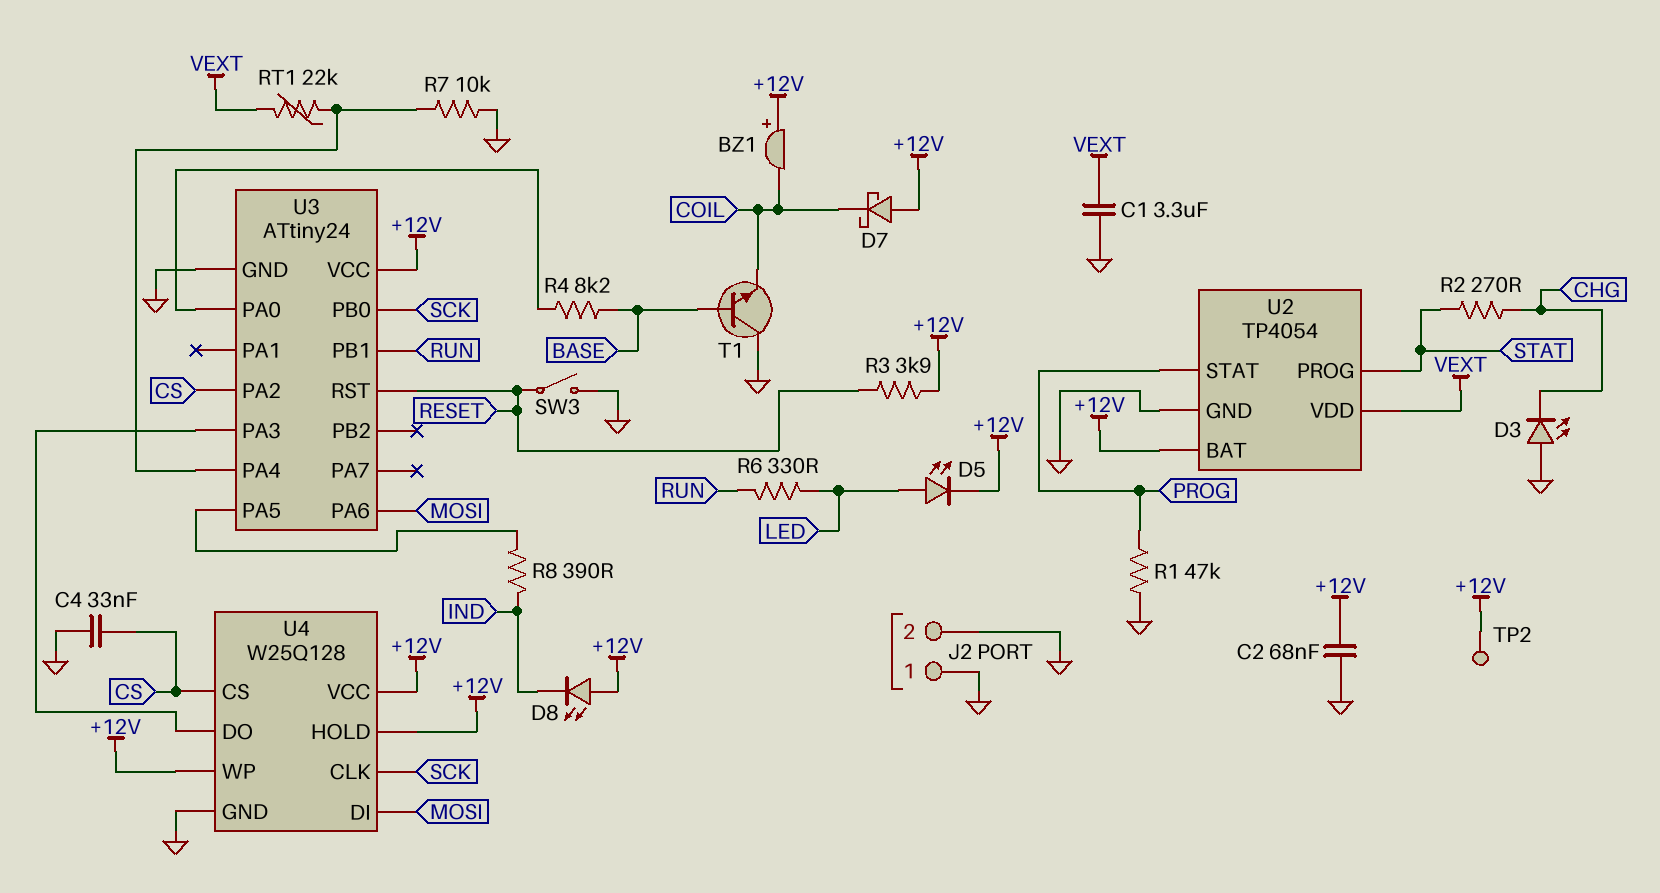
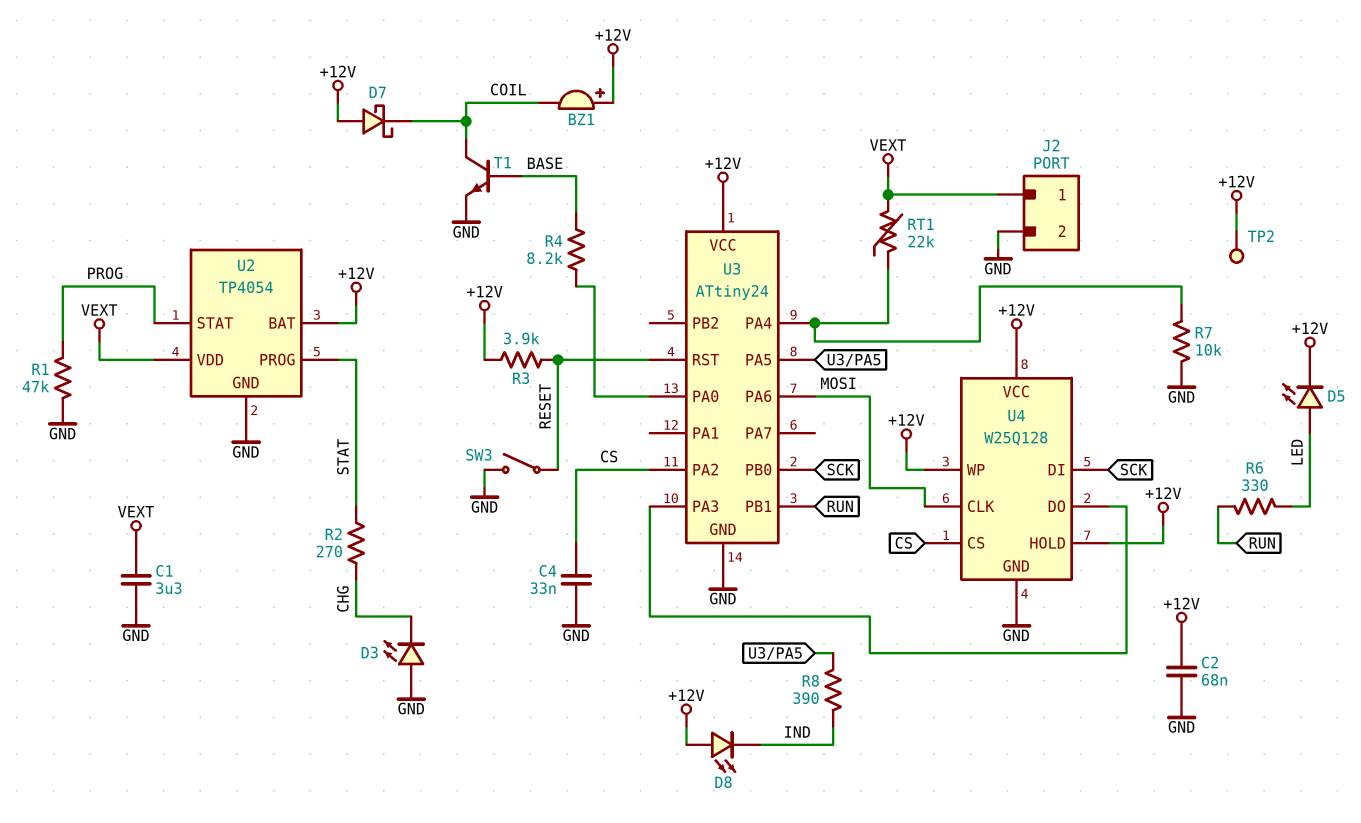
J2 pin 1: GND -> VEXT
T1: NPN (B BASE, C GND, E COIL) -> NPN (B BASE, C COIL, E GND)
U4 pin CLK: SCK -> MOSI
U4 pin DI: MOSI -> SCK

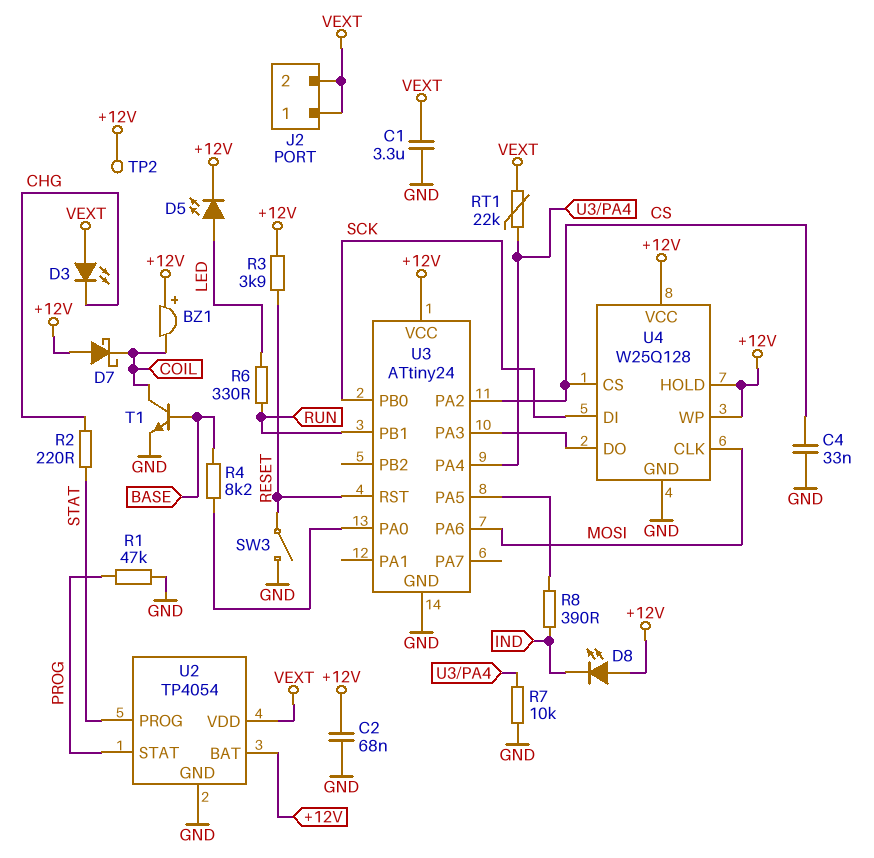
D3: LED (A GND, K CHG) -> LED (A VEXT, K CHG)
J2 pin 2: GND -> VEXT
R2: 270 (CHG, STAT) -> 220 (CHG, STAT)

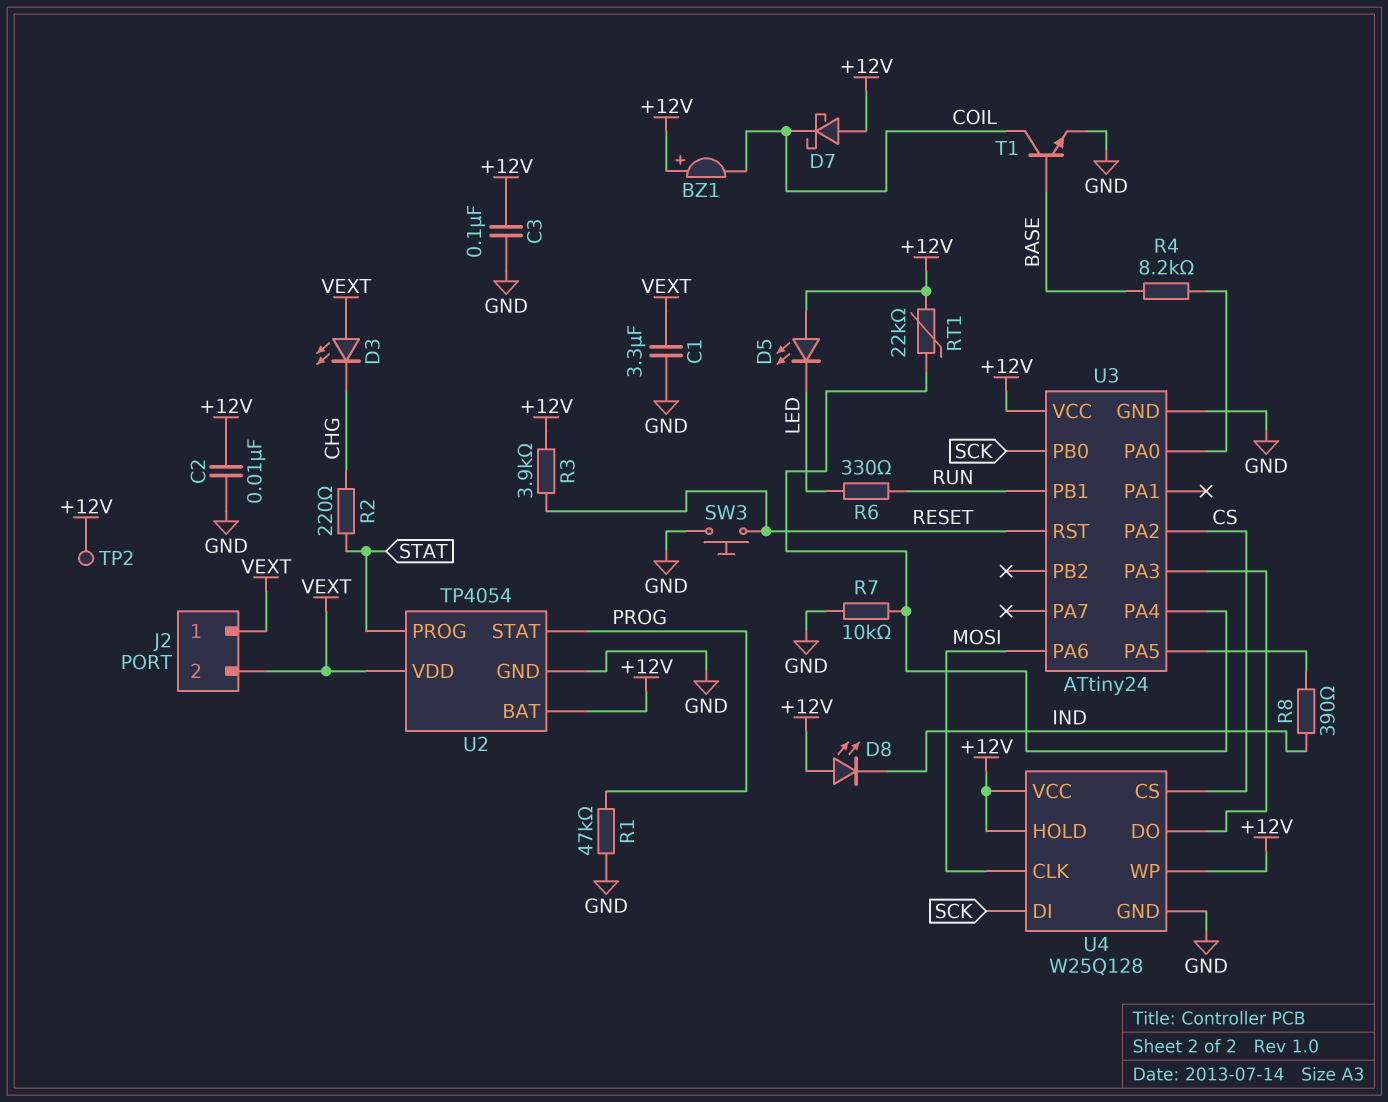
C2: 68nF (+12V, GND) -> 10nF (+12V, GND)
C3: none -> 100nF (+12V, GND)
C4: 33nF (CS, GND) -> none
D5: LED (A LED, K +12V) -> LED (A +12V, K LED)
RT1: 22k (U3/PA4, VEXT) -> 22k (+12V, U3/PA4)
SW3: switch (GND, RESET) -> button (GND, RESET)

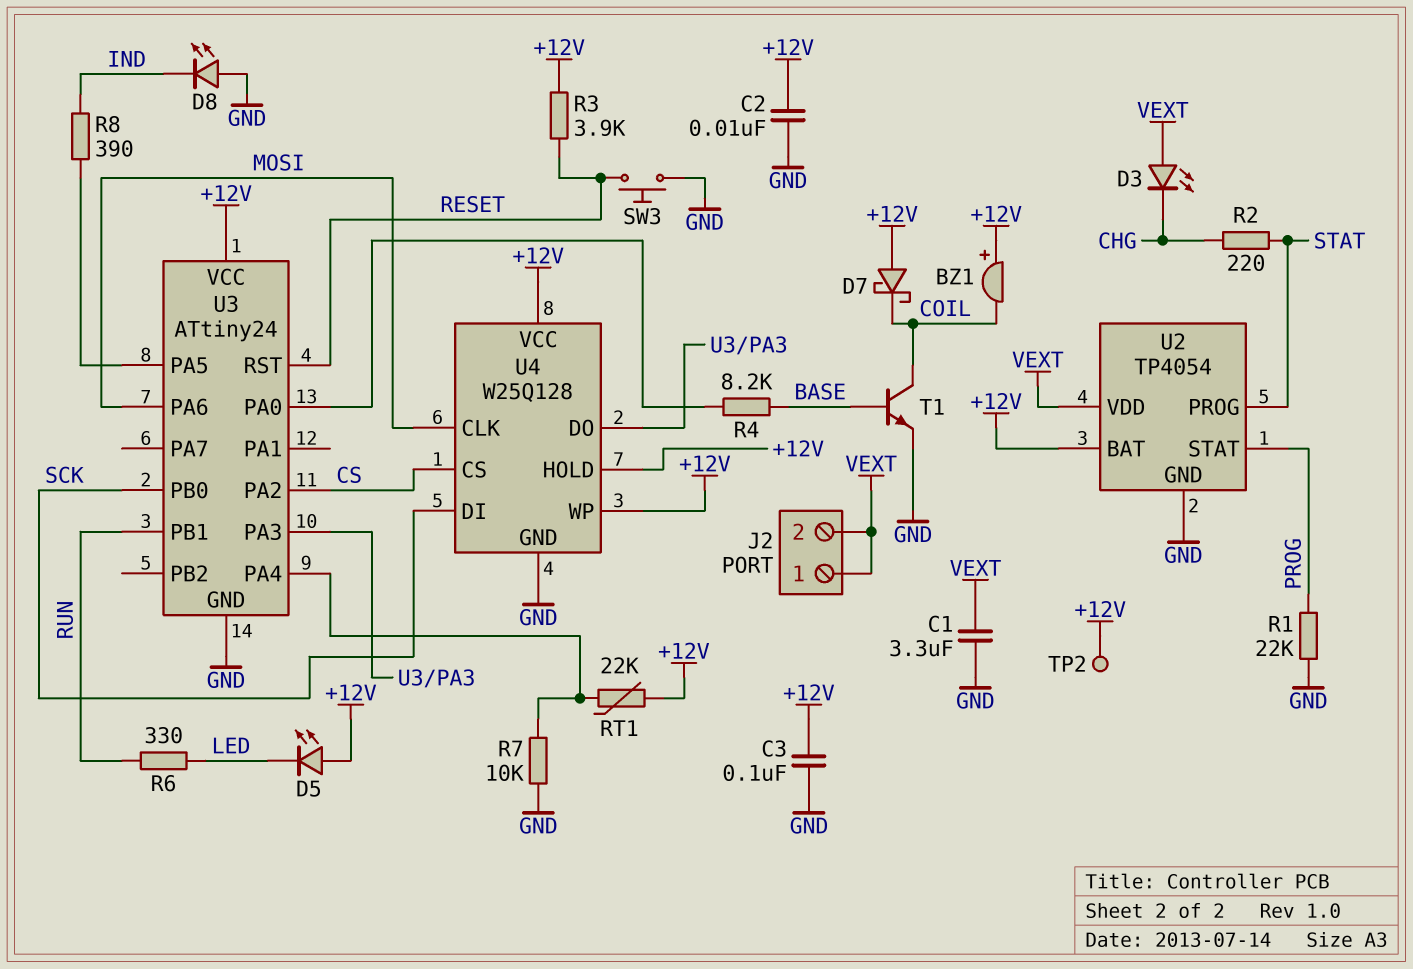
D8: LED (A +12V, K IND) -> LED (A GND, K IND)
R1: 47k (GND, PROG) -> 22k (GND, PROG)

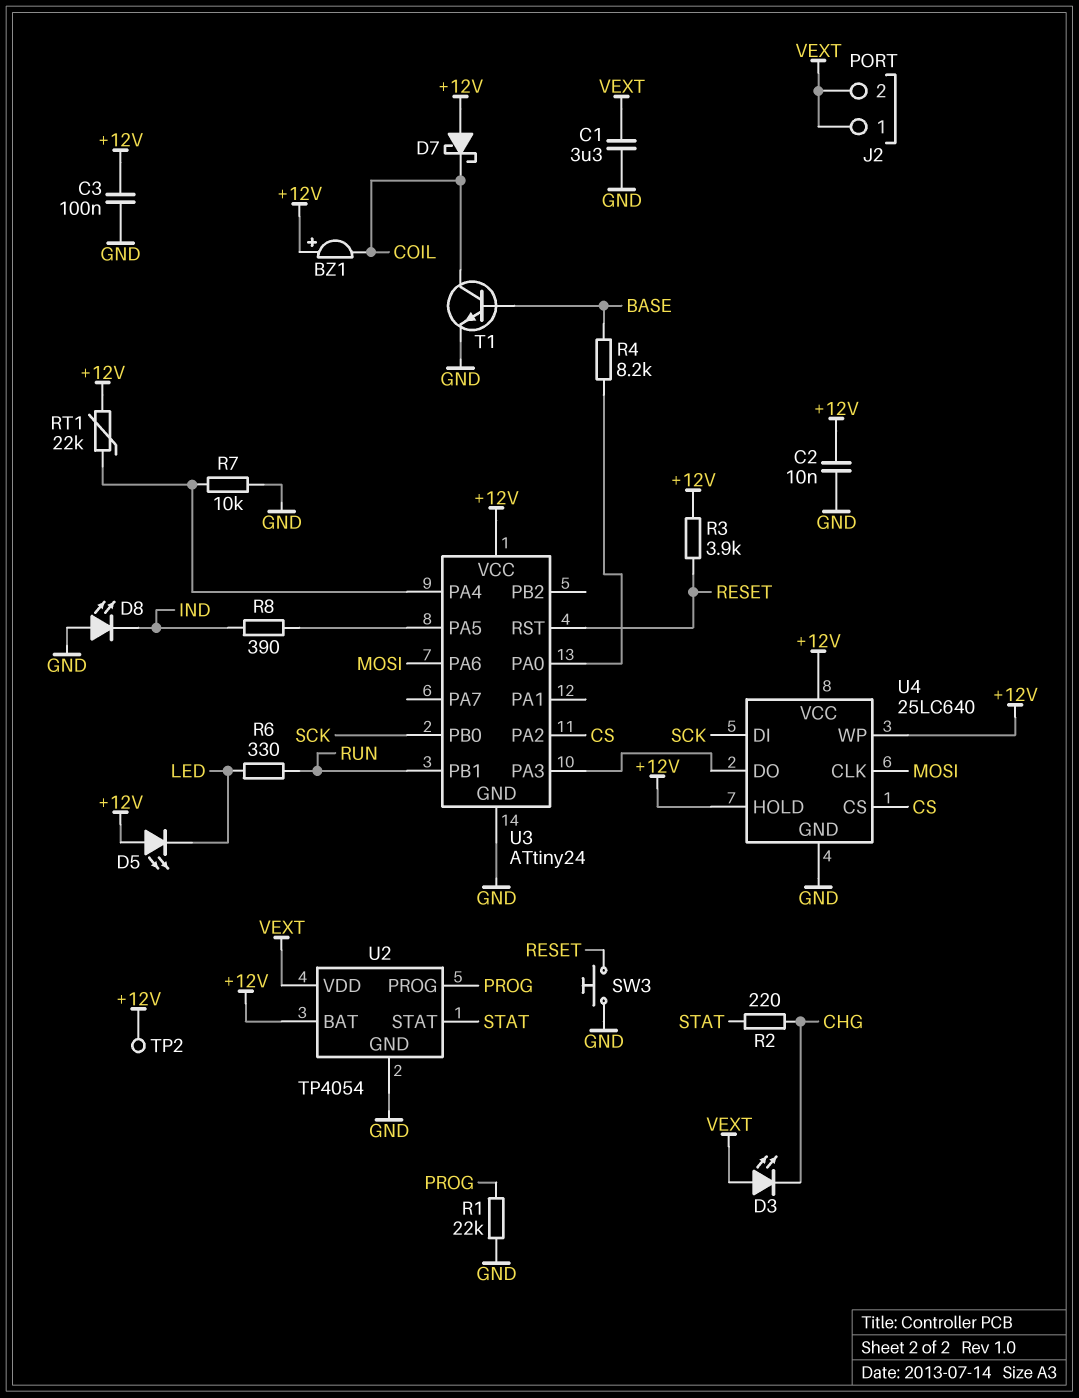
U2 pin PROG: STAT -> PROG
U2 pin STAT: PROG -> STAT
U4: W25Q128 -> 25LC640

